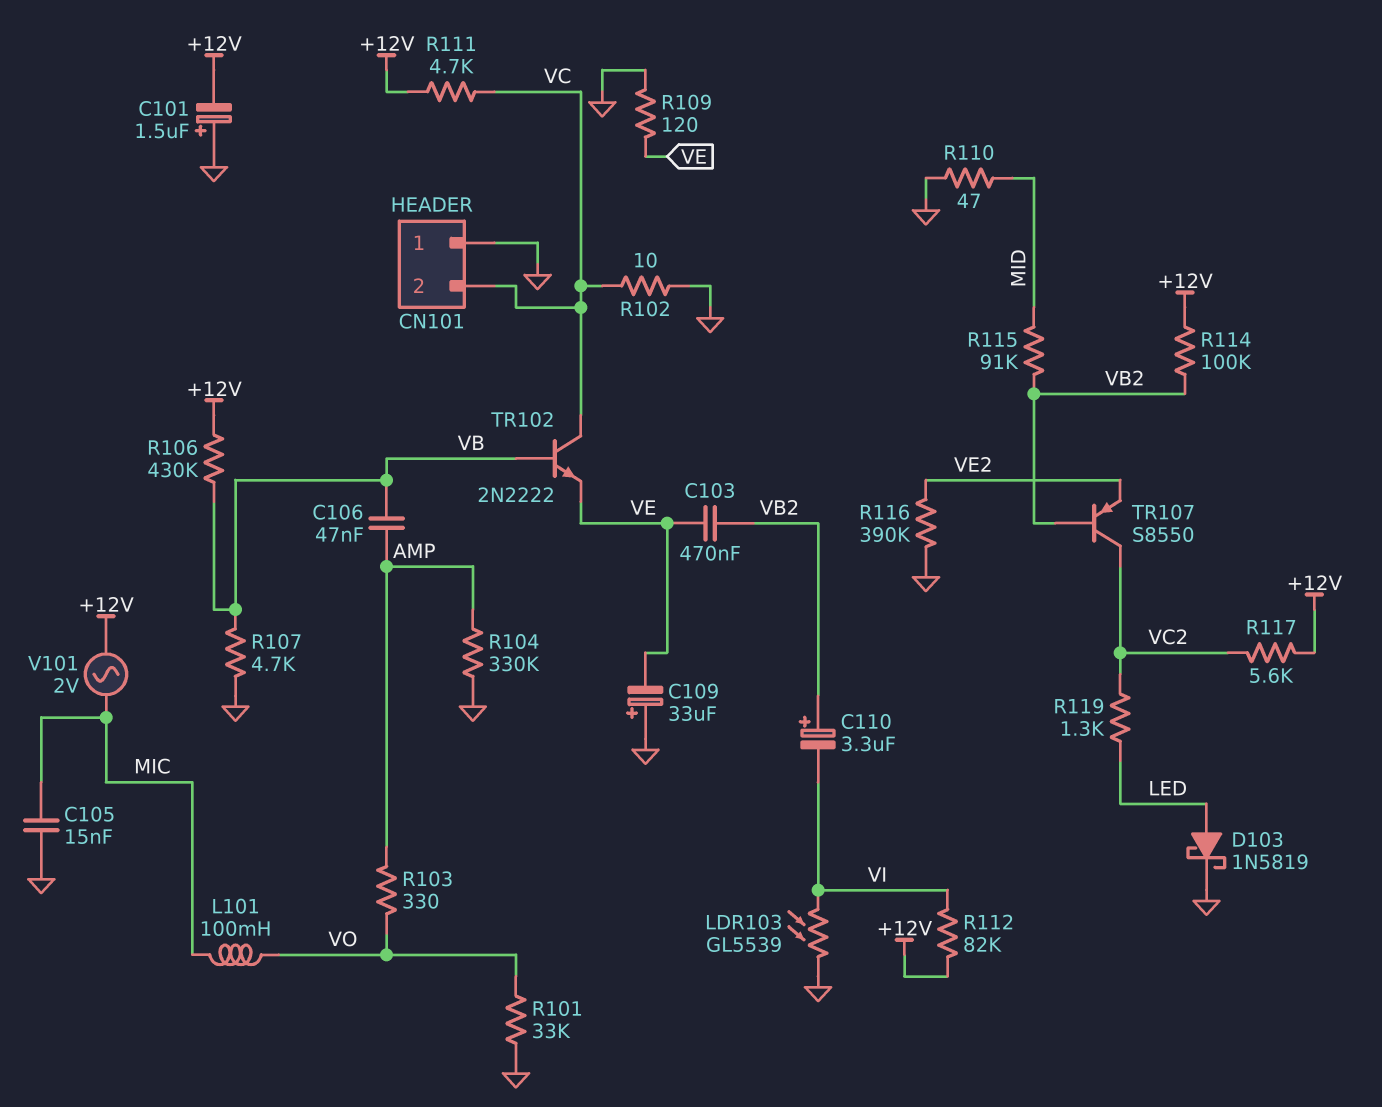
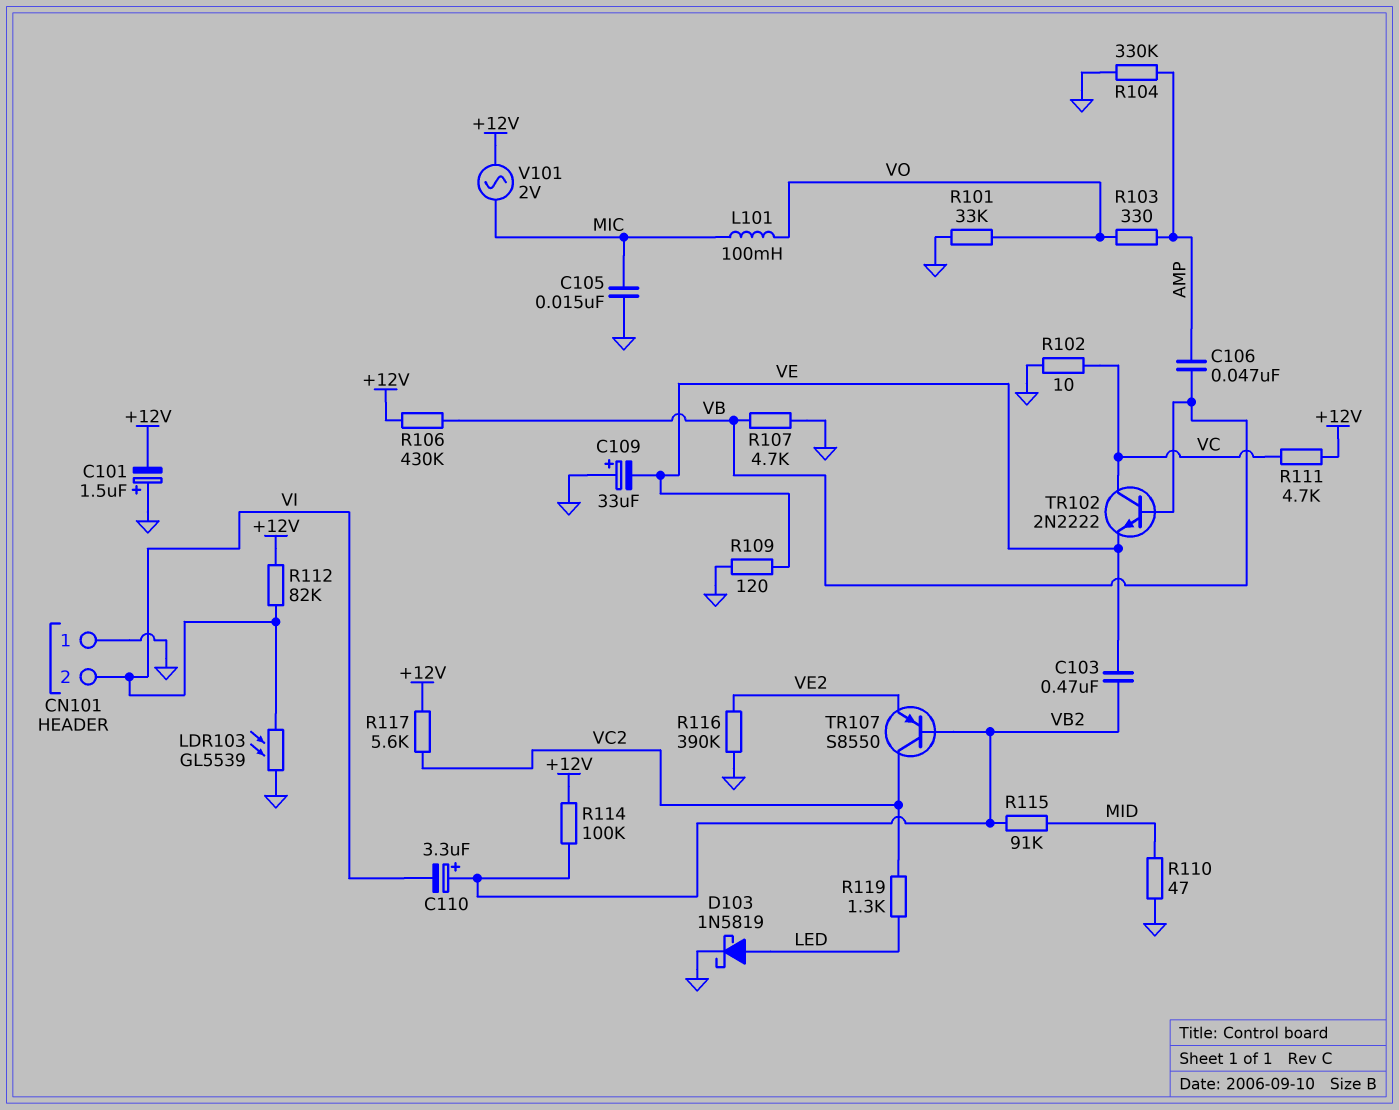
CN101 pin 2: VC -> VI

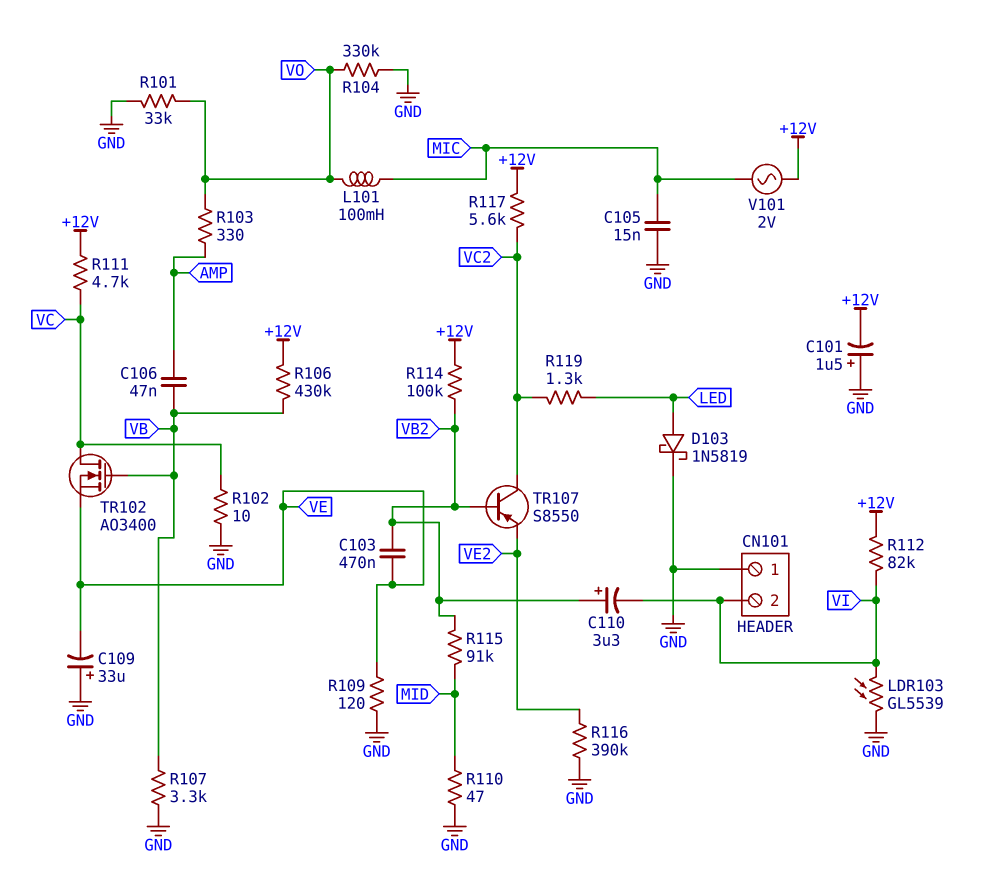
R104: 330k (AMP, GND) -> 330k (GND, VO)
R107: 4.7k (GND, VB) -> 3.3k (GND, VB)
TR102: NPN 2N2222 (B VB, C VC, E VE) -> NMOS AO3400 (G VB, D VC, S VE)

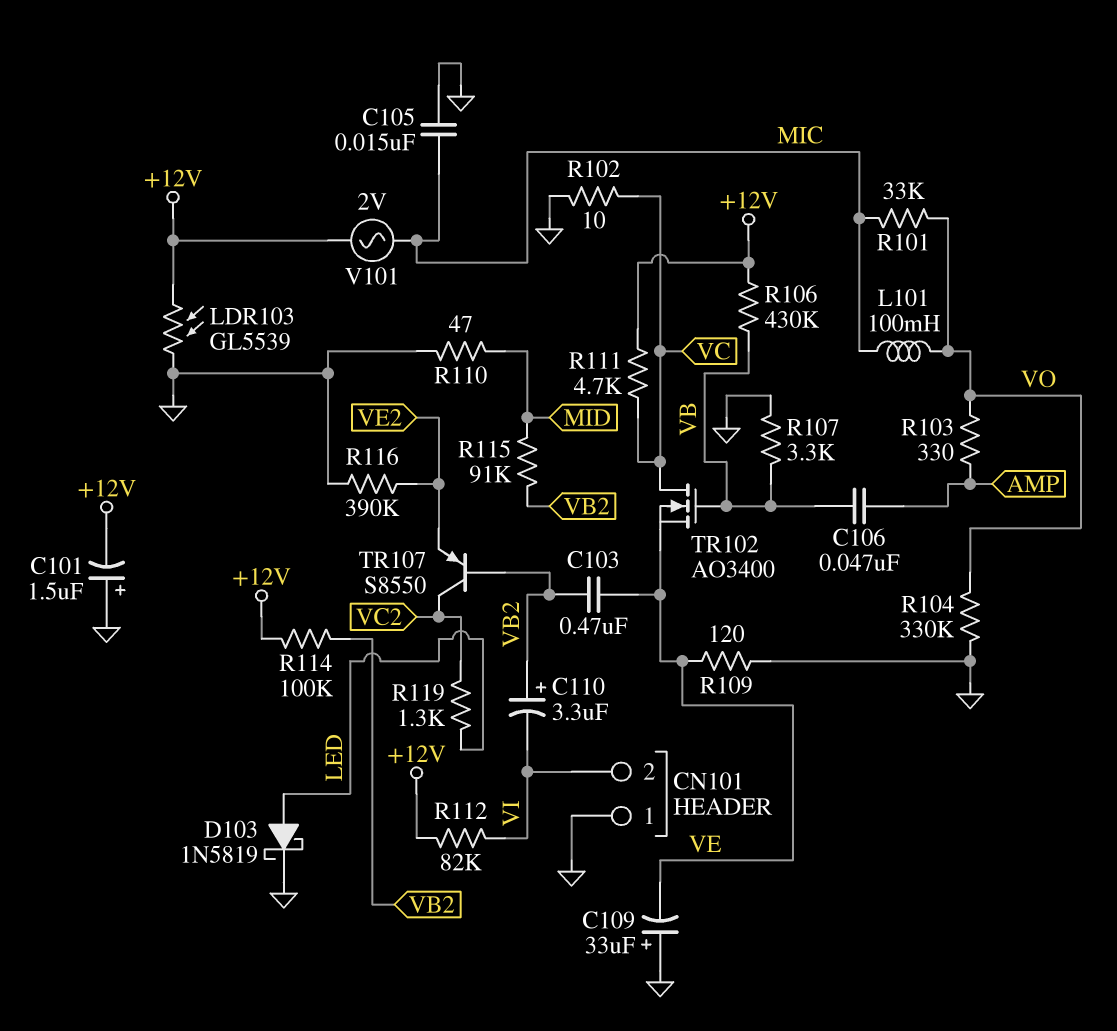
LDR103: GL5539 (GND, VI) -> GL5539 (+12V, GND)
R101: 33k (GND, VO) -> 33k (MIC, VO)
R117: 5.6k (+12V, VC2) -> none

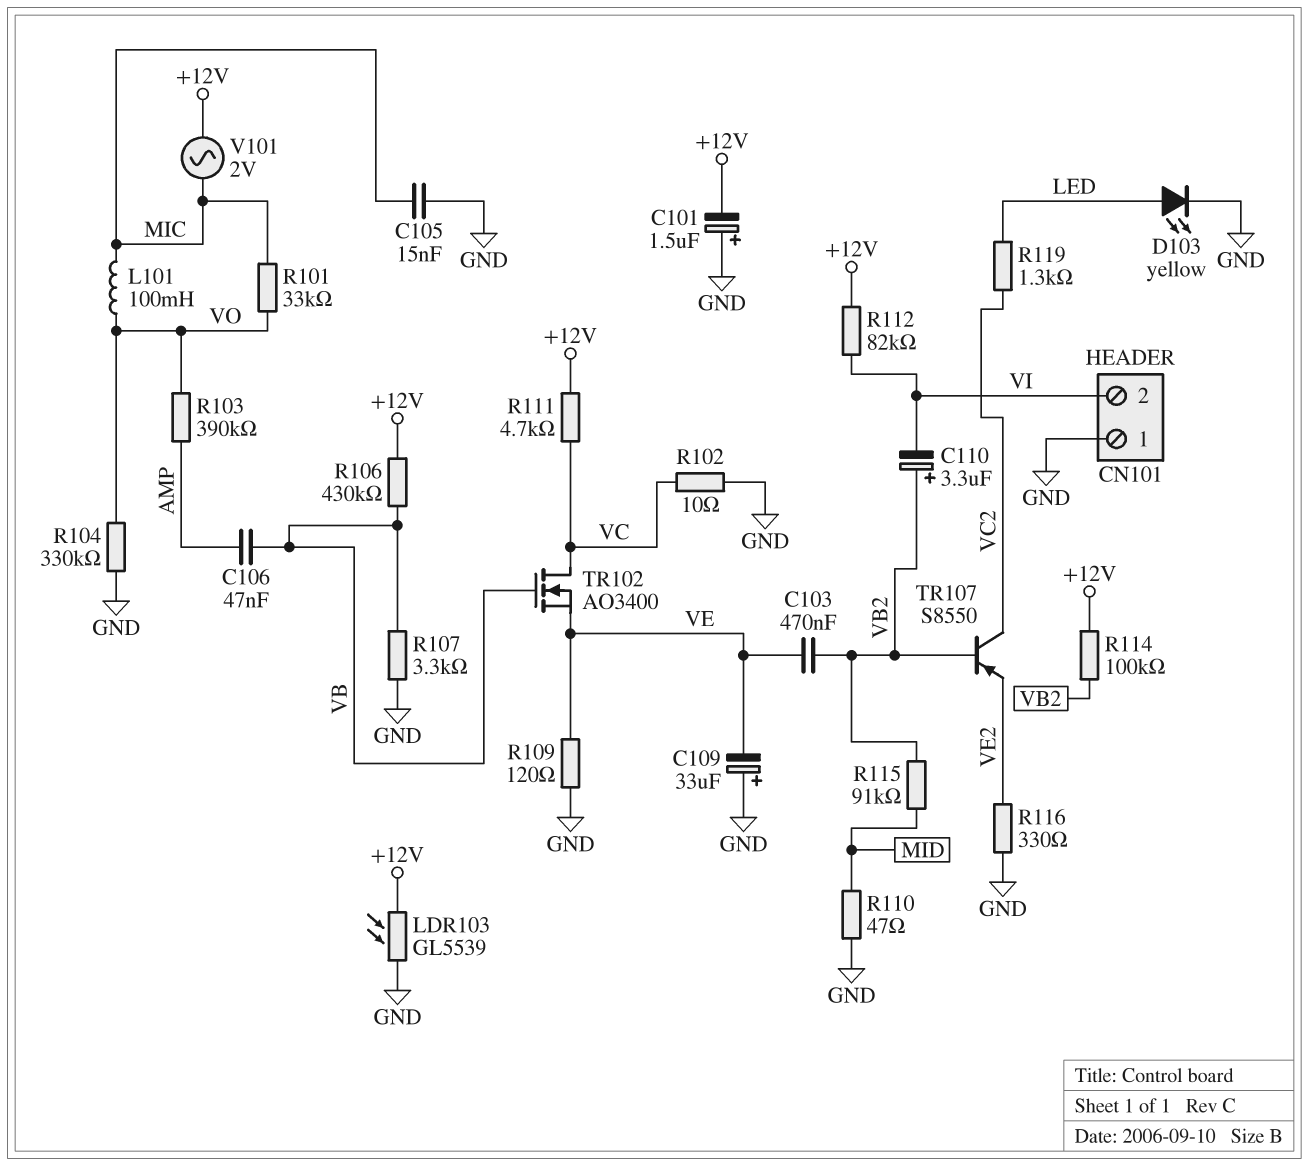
D103: schottky 1N5819 (A LED, K GND) -> LED yellow (A LED, K GND)
R103: 330 (AMP, VO) -> 390k (AMP, VO)
R116: 390k (GND, VE2) -> 330 (GND, VE2)

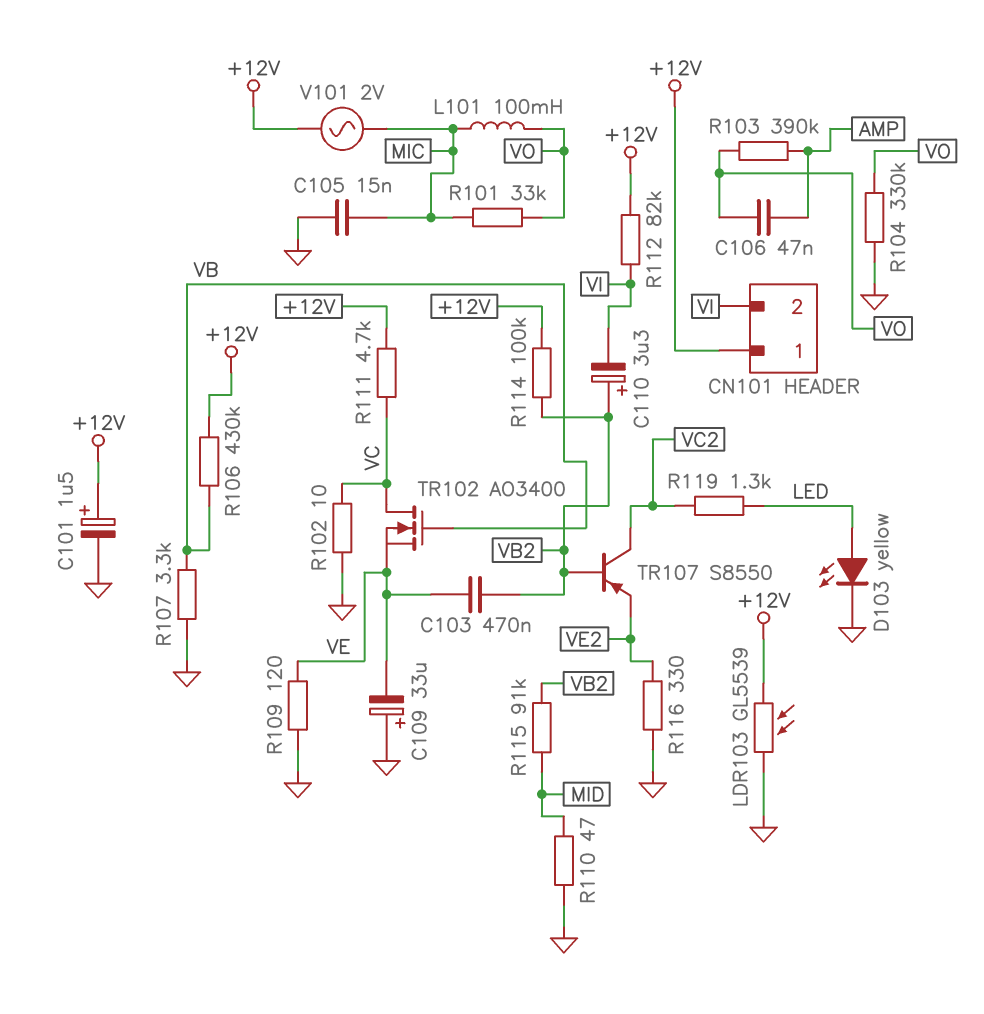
C101: 1.5uF (plus GND, minus +12V) -> 1.5uF (plus +12V, minus GND)
C106: 47nF (AMP, VB) -> 47nF (AMP, VO)
CN101 pin 1: GND -> +12V

